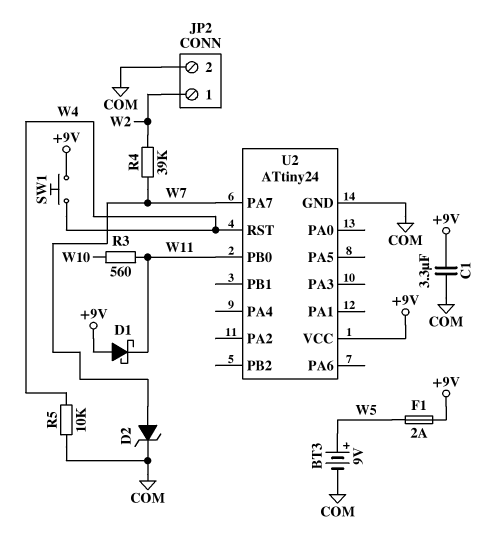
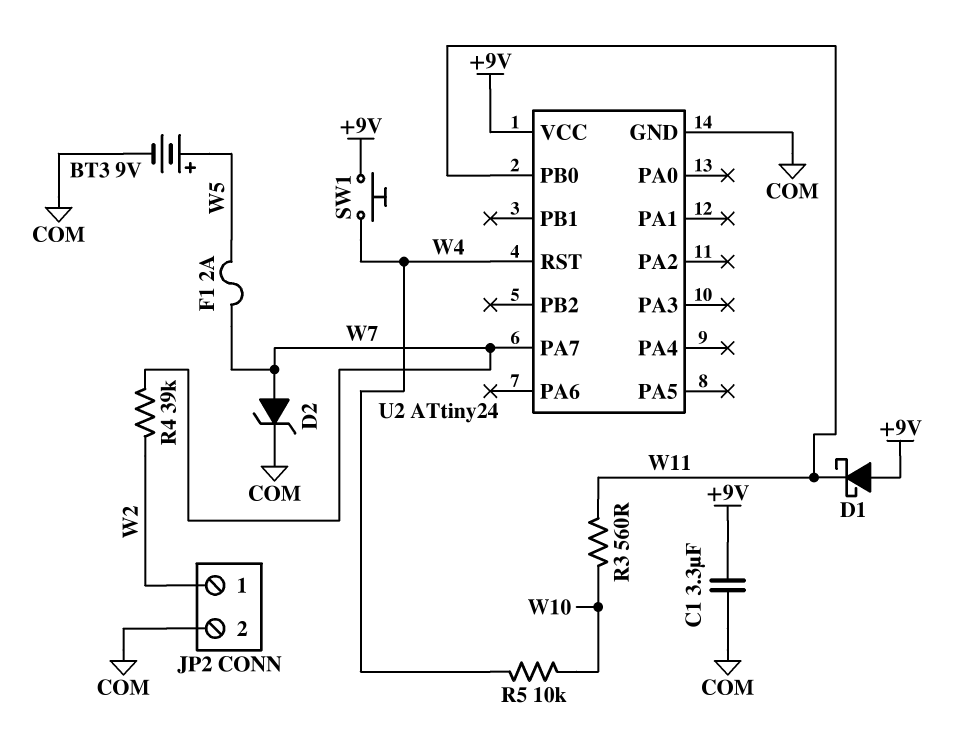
F1: 2A (+9V, W5) -> 2A (W5, W7)
R5: 10k (COM, W4) -> 10k (W4, W10)

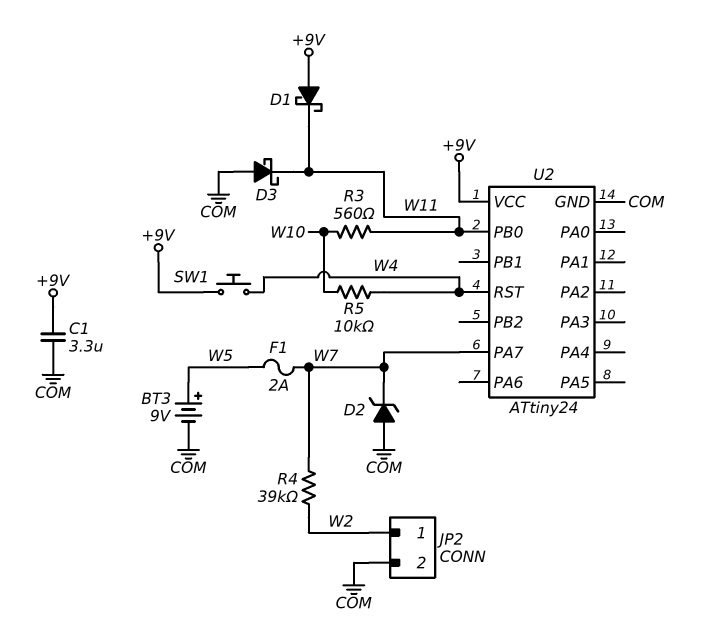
D2: zener (A W7, K COM) -> zener (A COM, K W7)
D3: none -> schottky (A COM, K W11)

